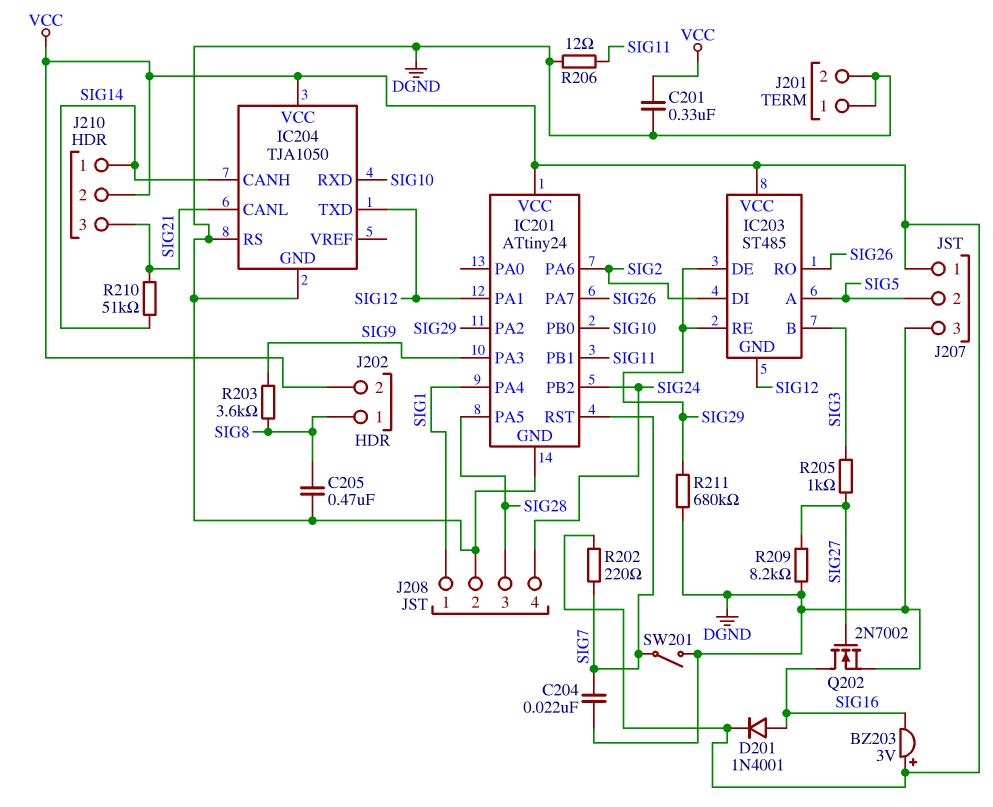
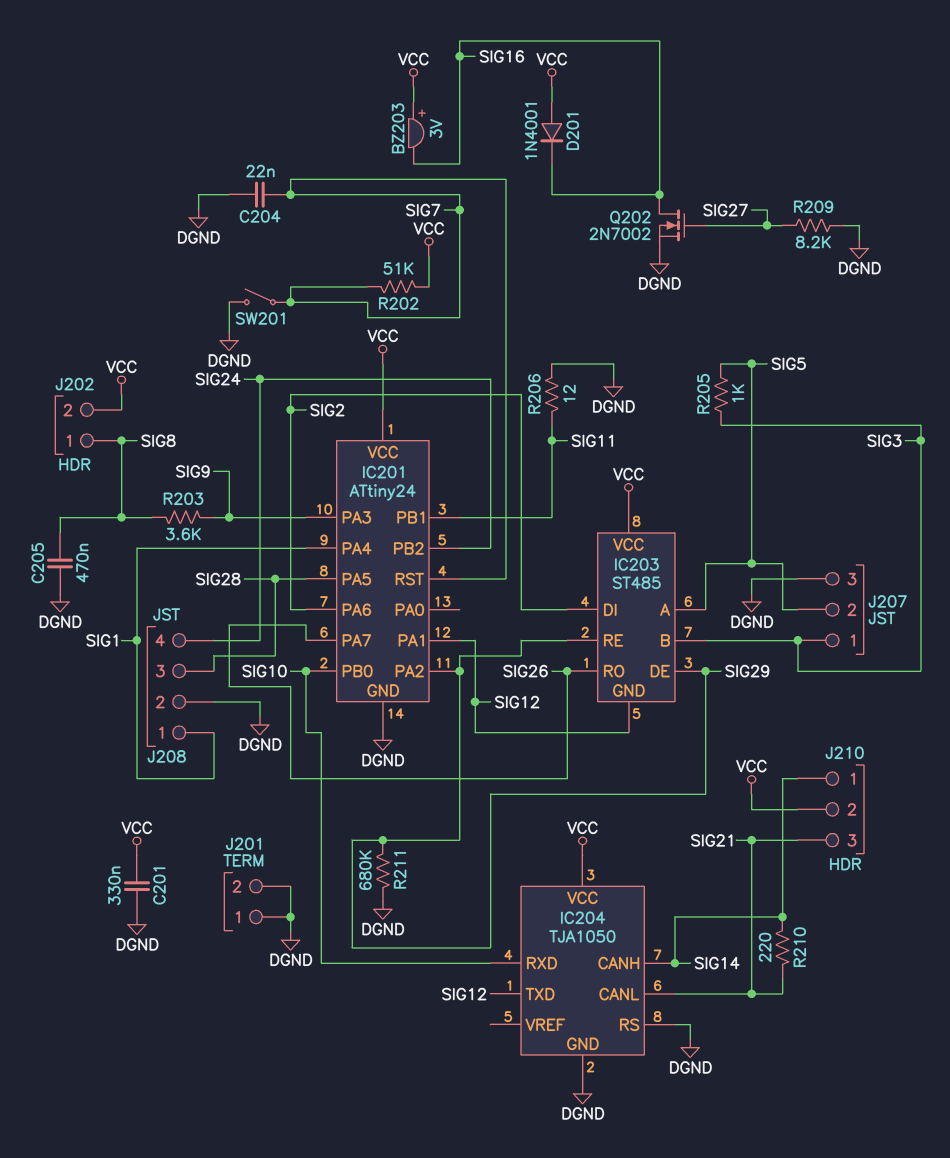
D201: diode 1N4001 (A SIG16, K VCC) -> diode 1N4001 (A VCC, K SIG16)
J207 pin 1: VCC -> SIG3
R202: 220 (SIG7, VCC) -> 51k (SIG7, VCC)
R205: 1k (SIG3, SIG27) -> 1k (SIG3, SIG5)
R210: 51k (SIG14, SIG21) -> 220 (SIG14, SIG21)

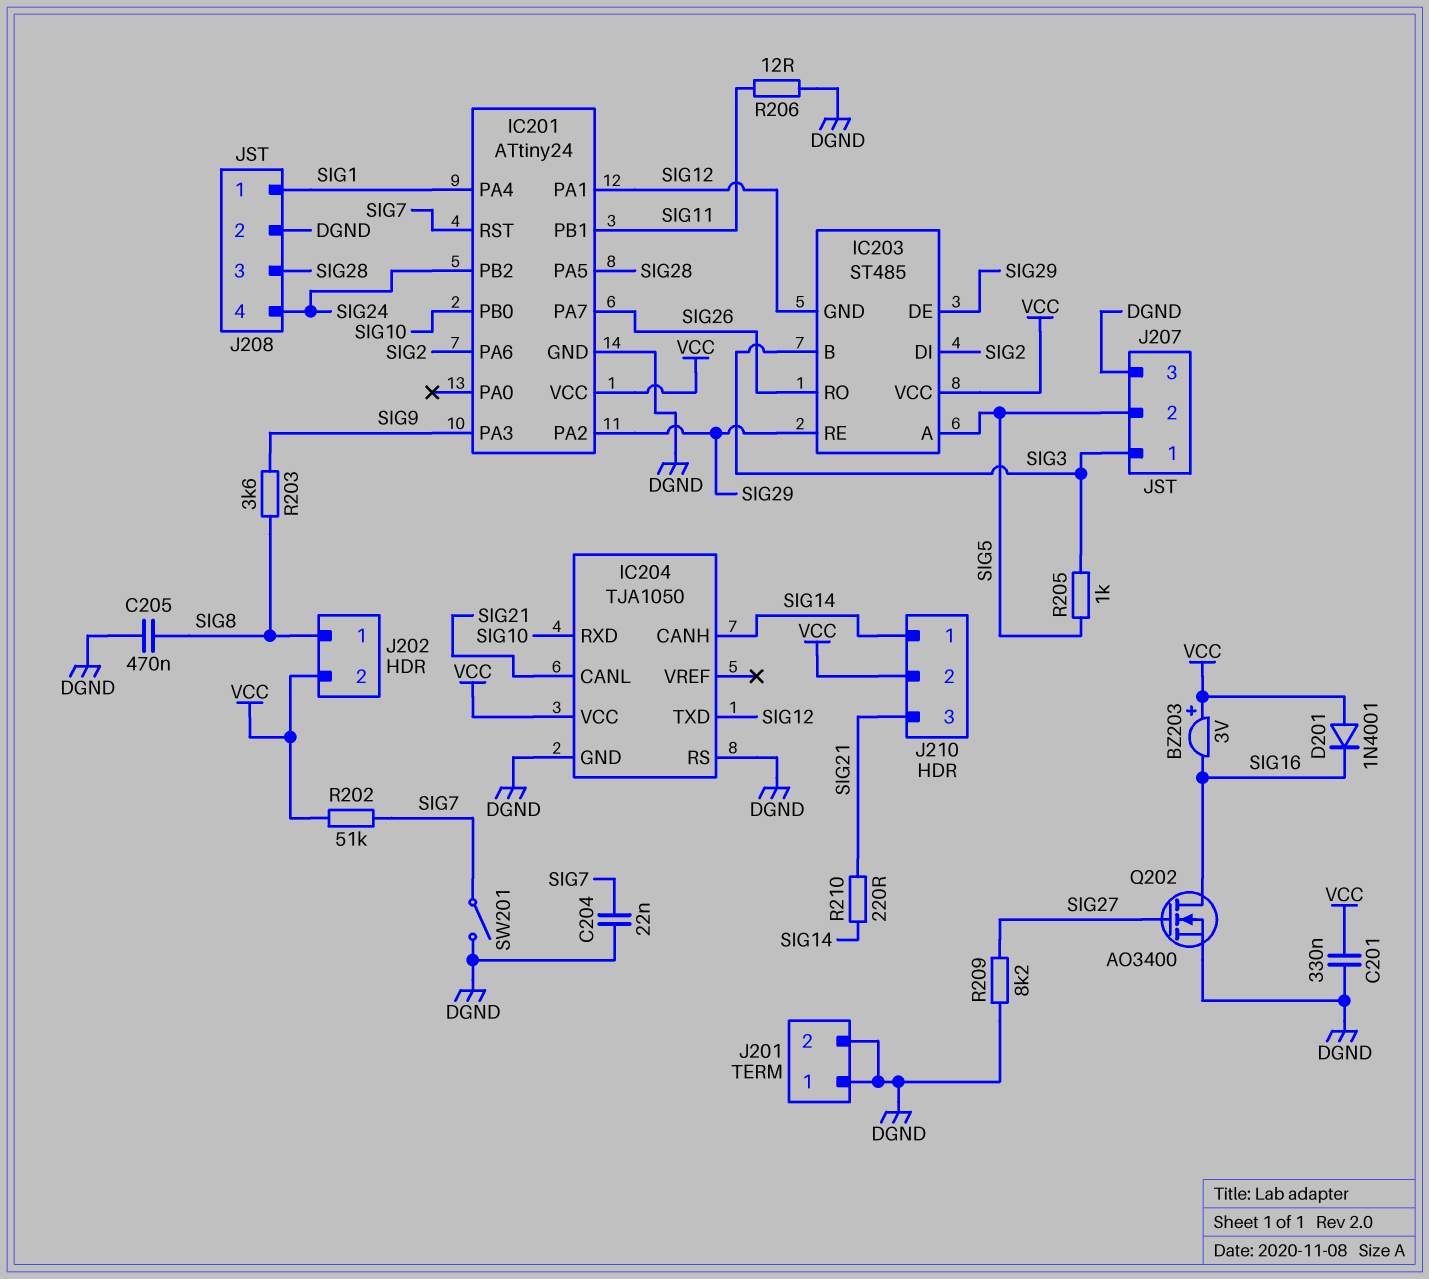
Q202: NMOS 2N7002 (G SIG27, D SIG16, S DGND) -> NMOS AO3400 (G SIG27, D SIG16, S DGND)
R211: 680k (DGND, SIG29) -> none

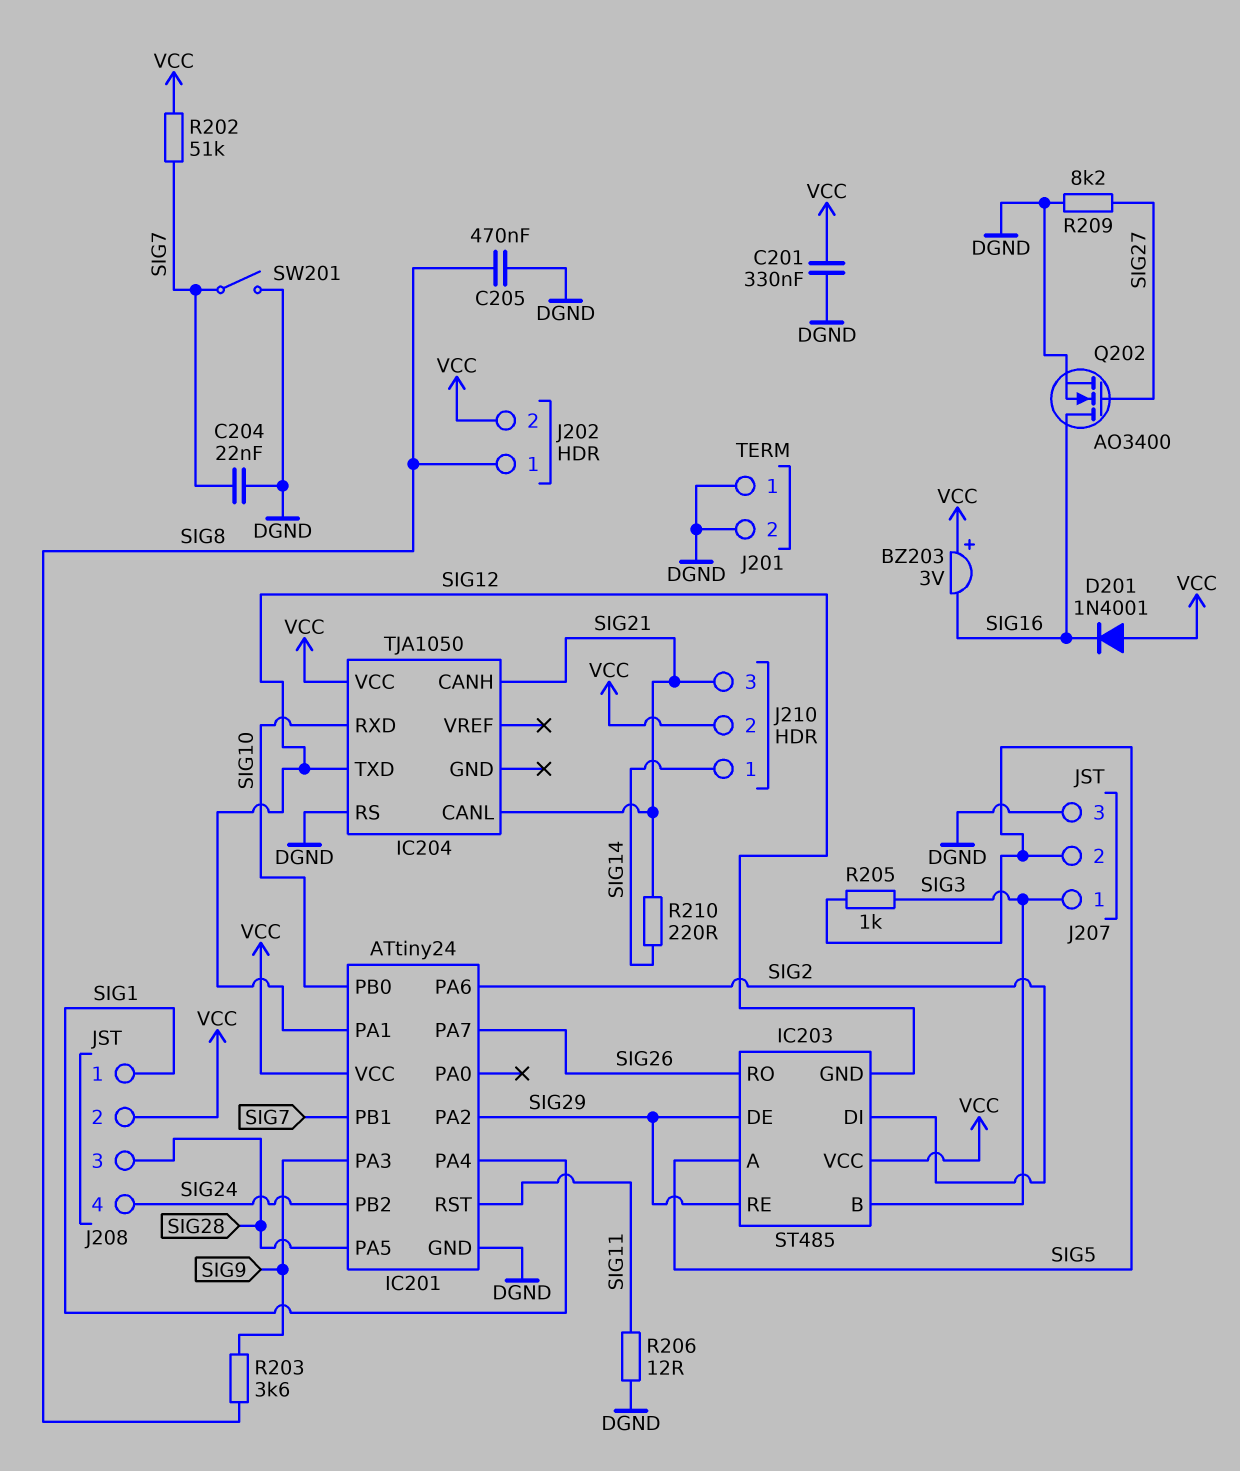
IC201 pin PB1: SIG11 -> SIG7
IC201 pin RST: SIG7 -> SIG11
IC204 pin CANH: SIG14 -> SIG21
IC204 pin GND: DGND -> none
J208 pin 2: DGND -> VCC

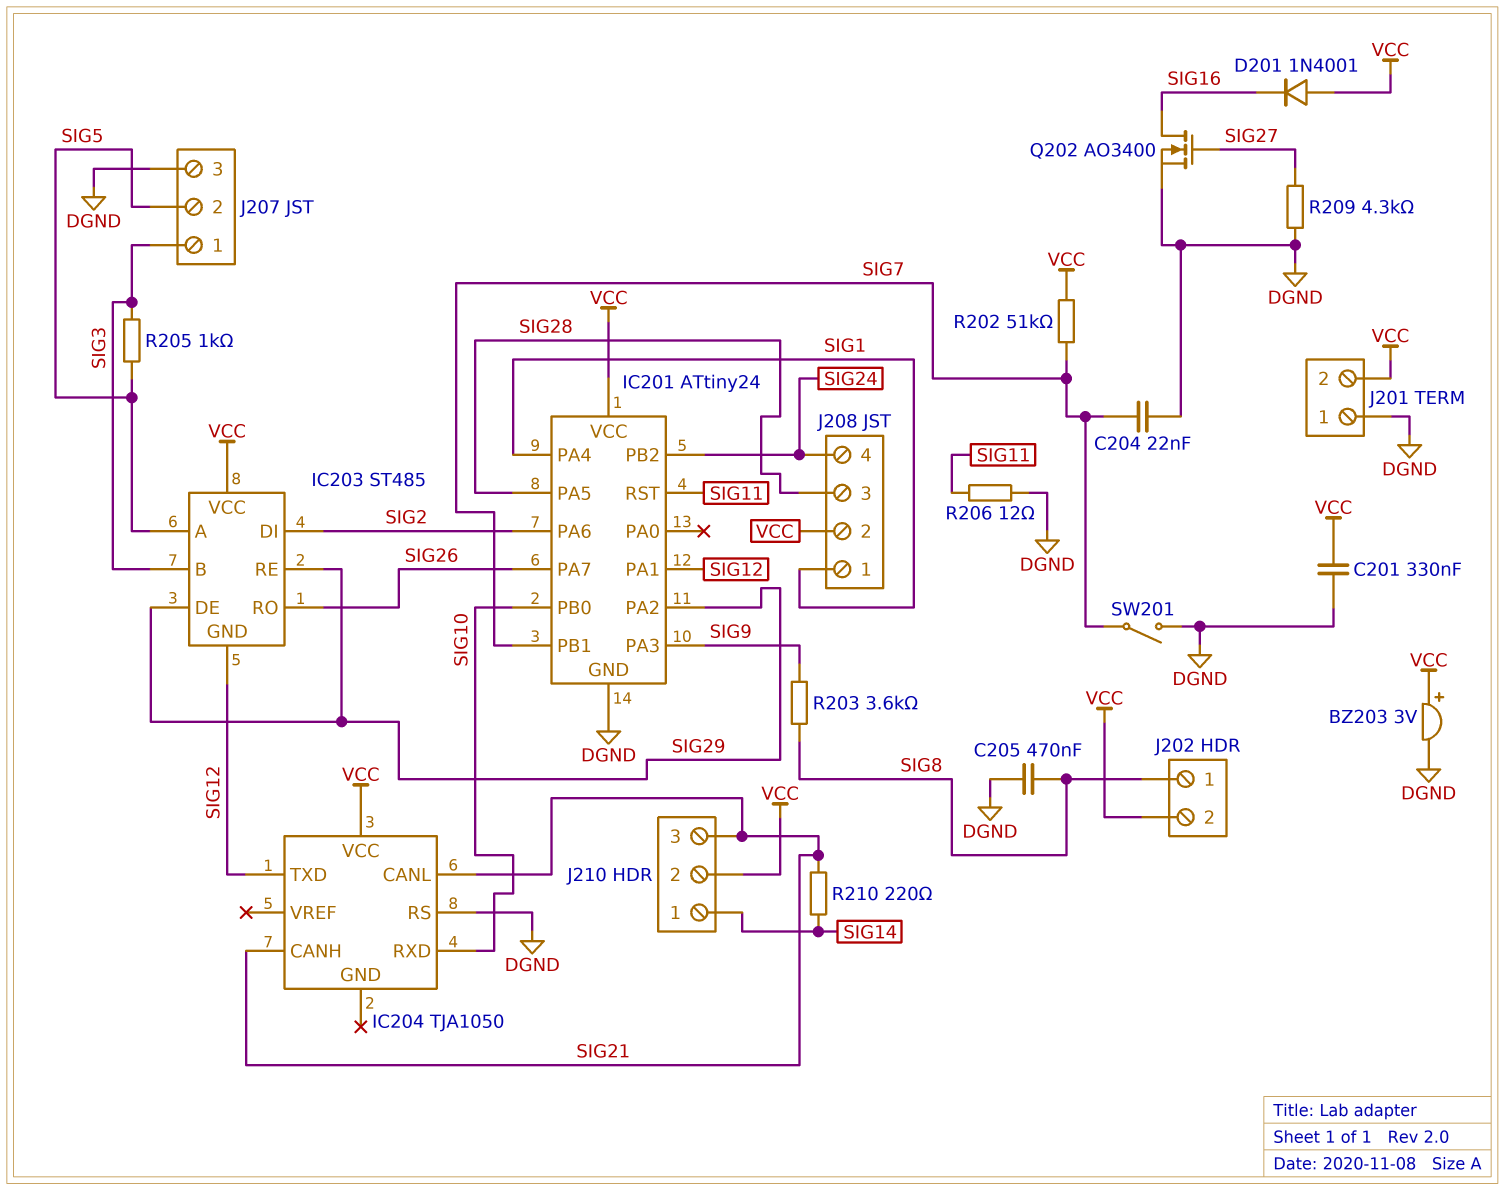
BZ203: buzzer 3V (plus VCC, minus SIG16) -> buzzer 3V (plus VCC, minus DGND)
J201 pin 2: DGND -> VCC
R209: 8.2k (DGND, SIG27) -> 4.3k (DGND, SIG27)

